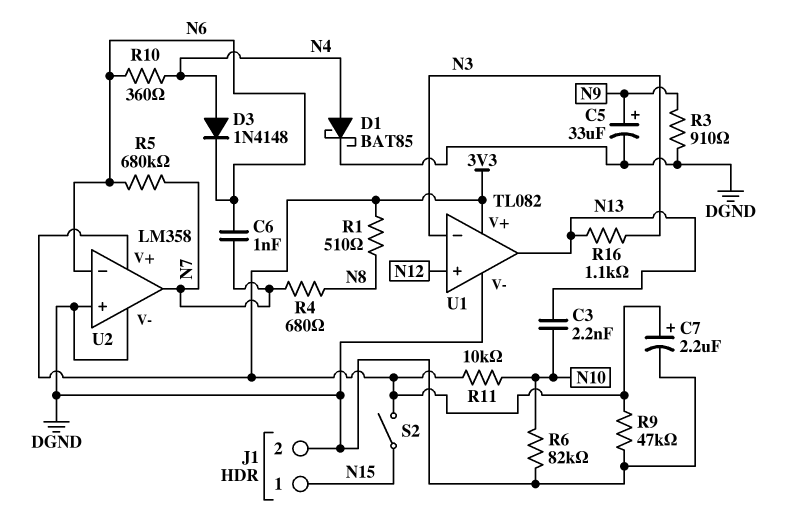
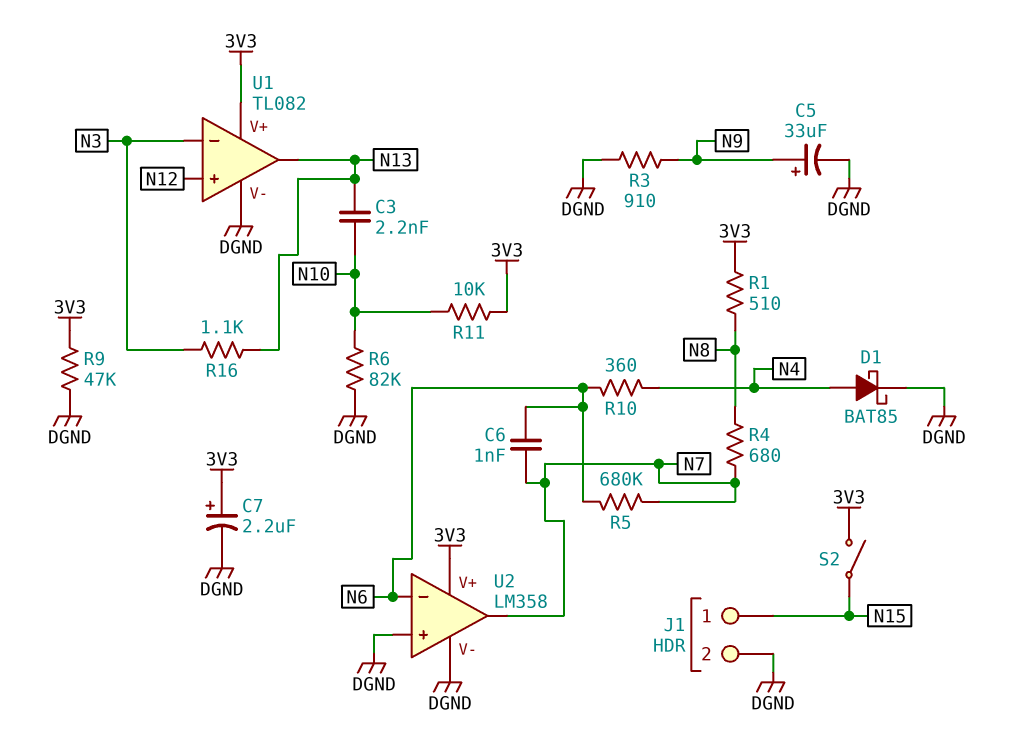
D3: diode 1N4148 (A N4, K N6) -> none

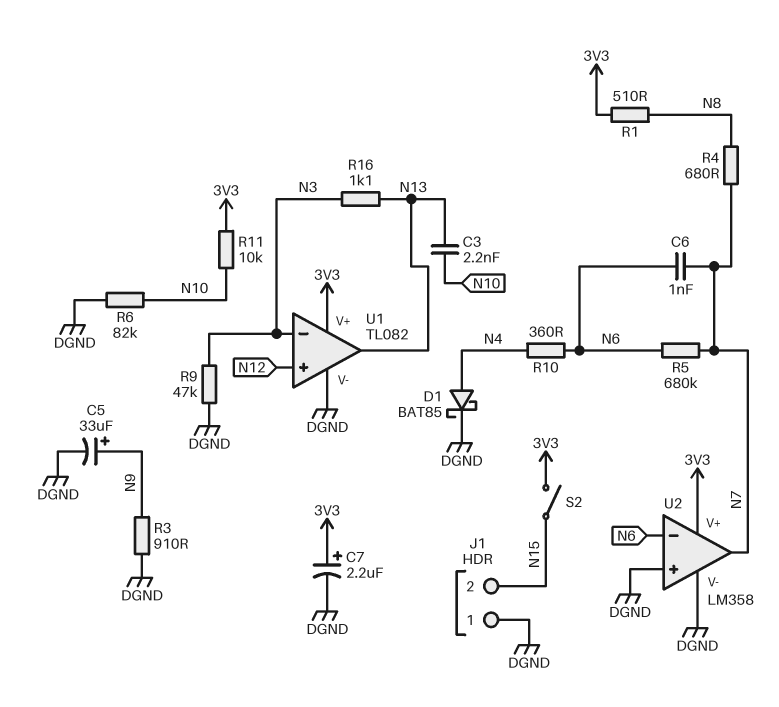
J1 pin 1: N15 -> DGND
J1 pin 2: DGND -> N15
R9: 47k (3V3, DGND) -> 47k (DGND, N3)

